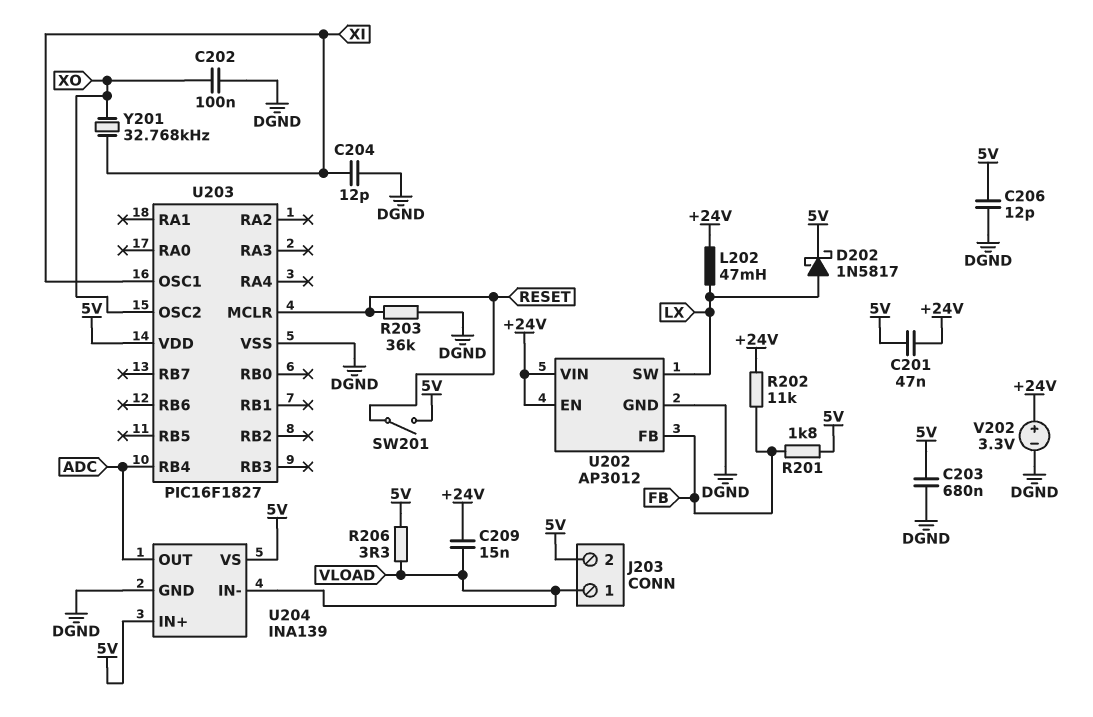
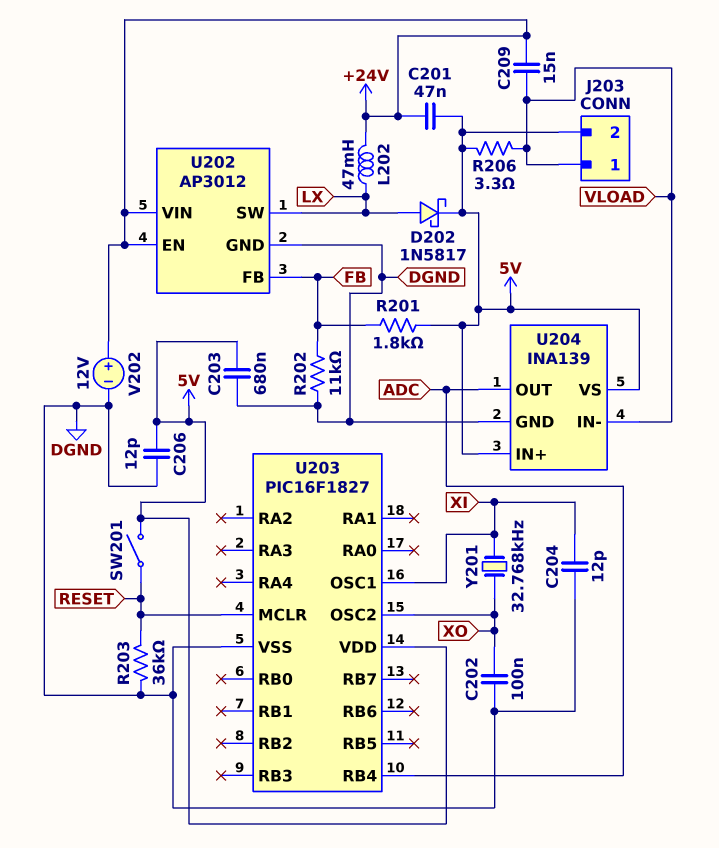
R202: 11k (+24V, FB) -> 11k (DGND, FB)
V202: 3.3V (plus +24V, minus DGND) -> 12V (plus +24V, minus DGND)

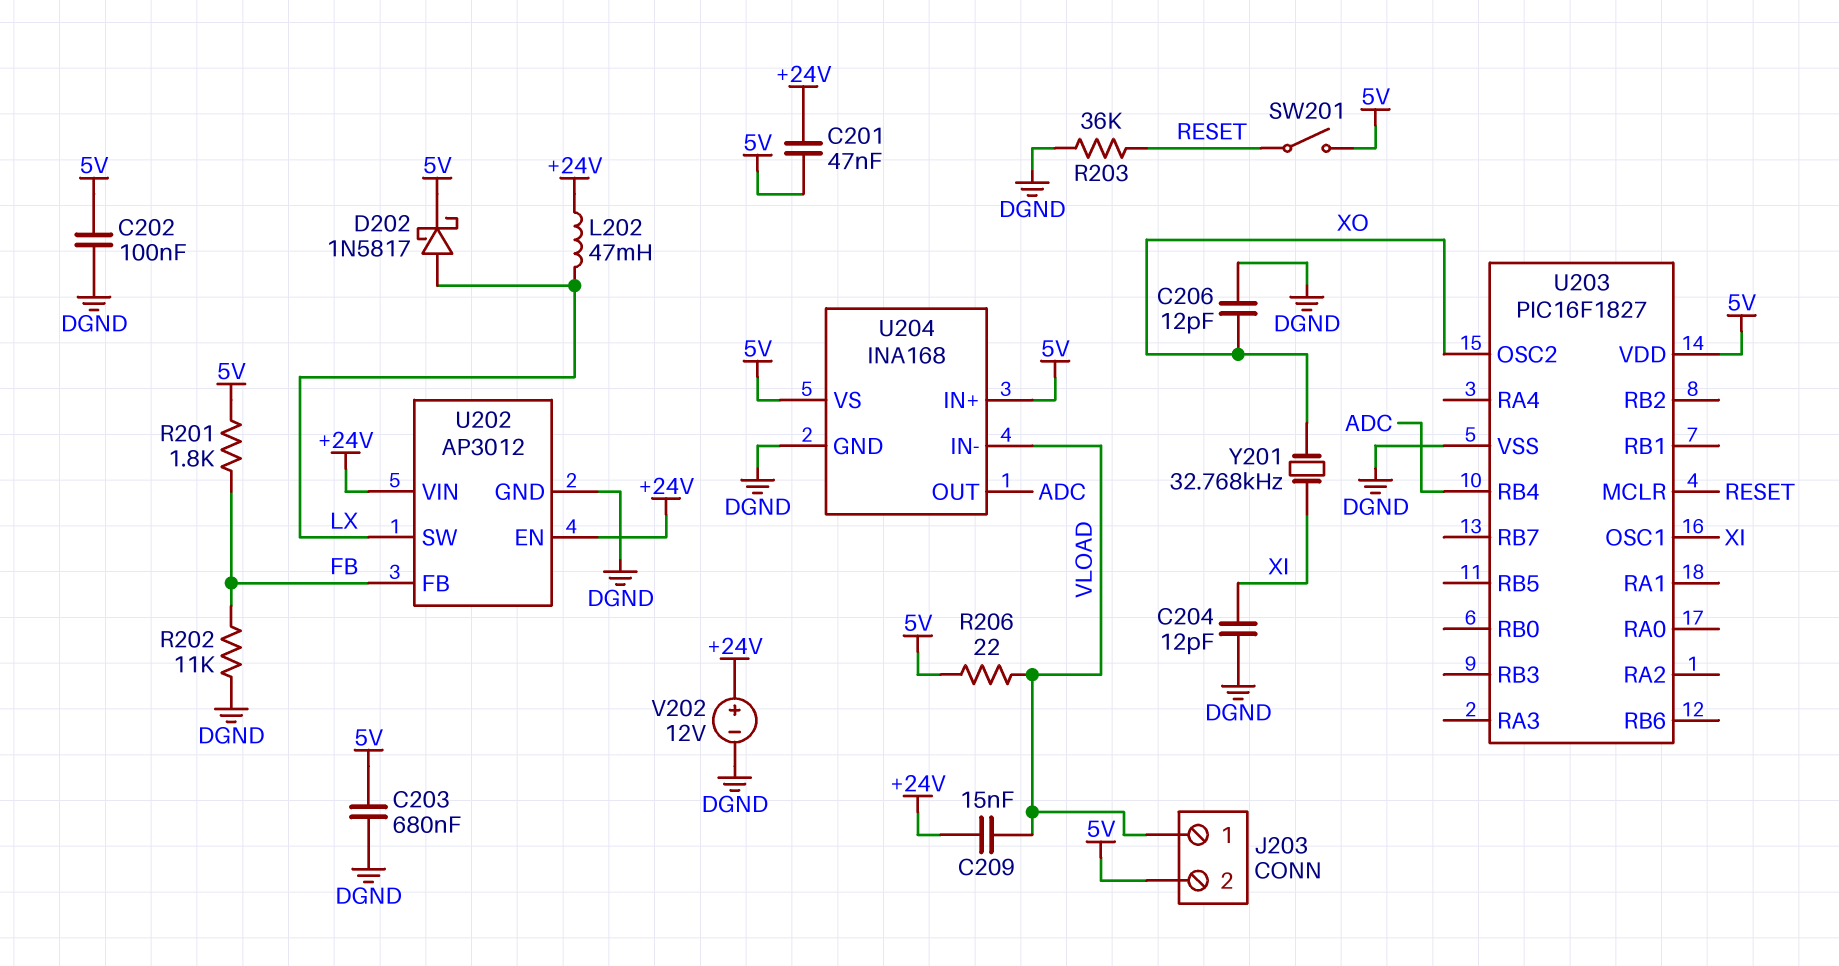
C202: 100nF (DGND, XO) -> 100nF (5V, DGND)
C206: 12pF (5V, DGND) -> 12pF (DGND, XO)
R206: 3.3 (5V, VLOAD) -> 22 (5V, VLOAD)
U204: INA139 -> INA168

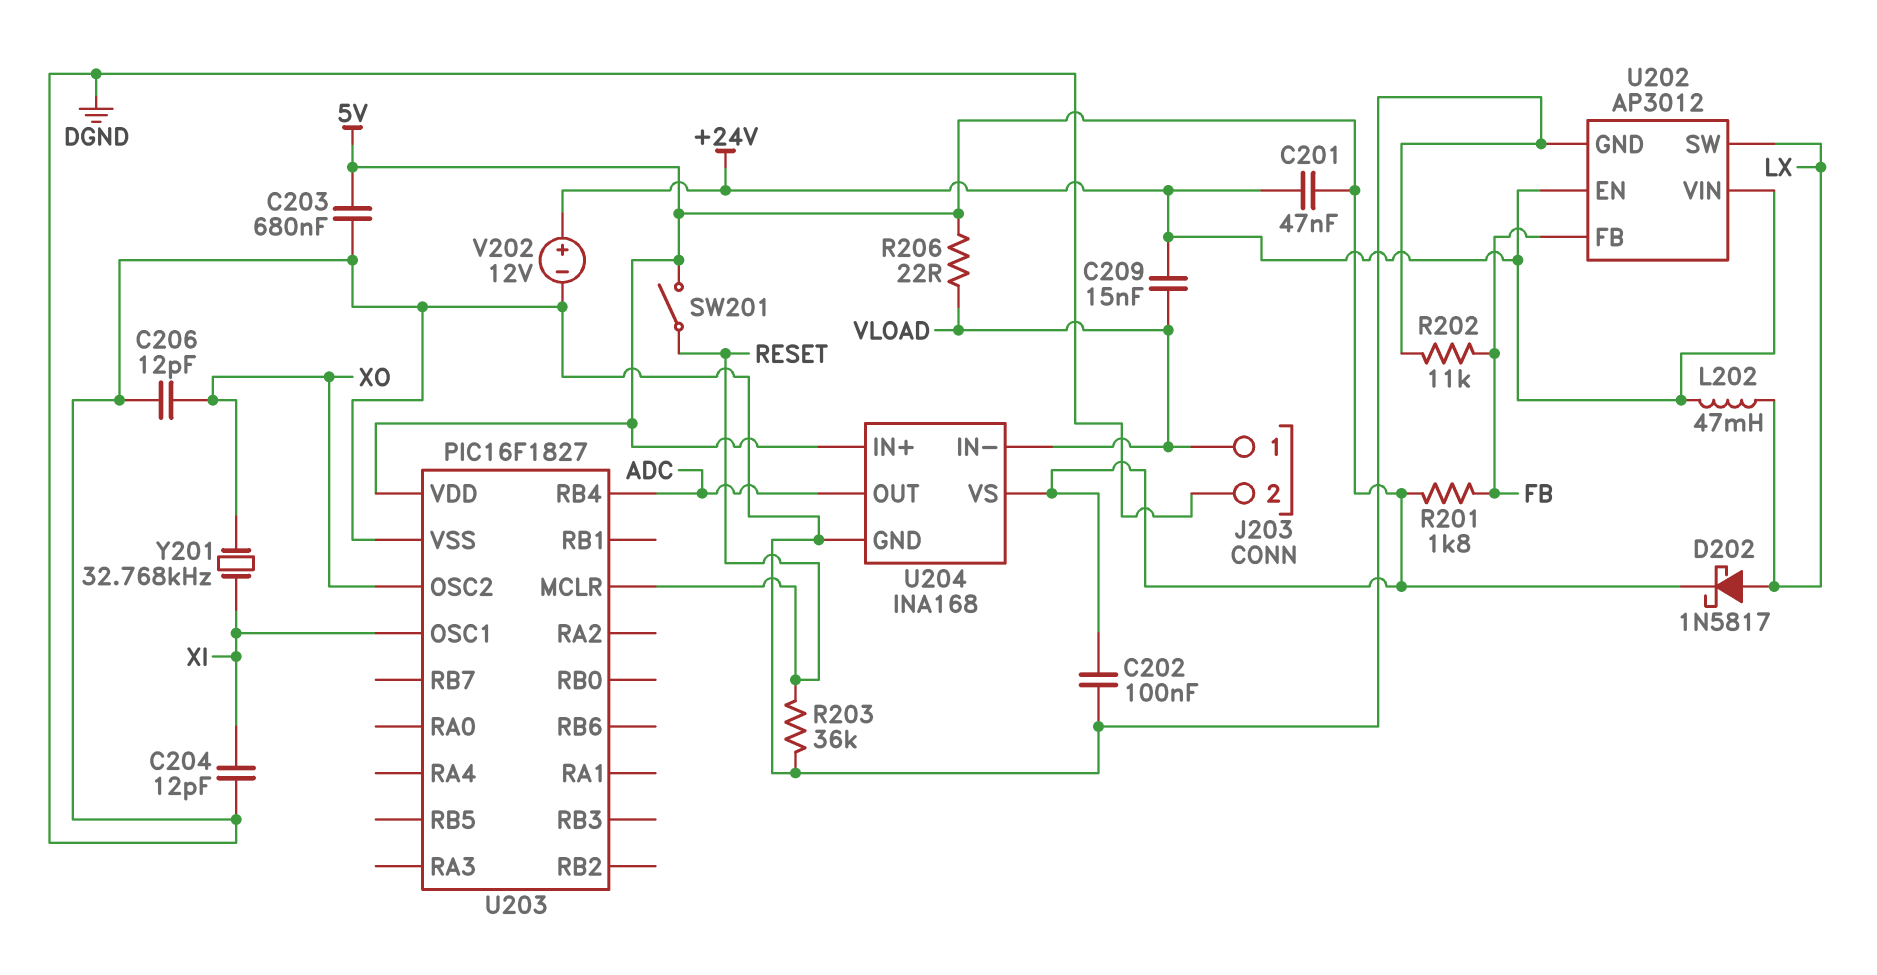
J203 pin 2: 5V -> DGND

